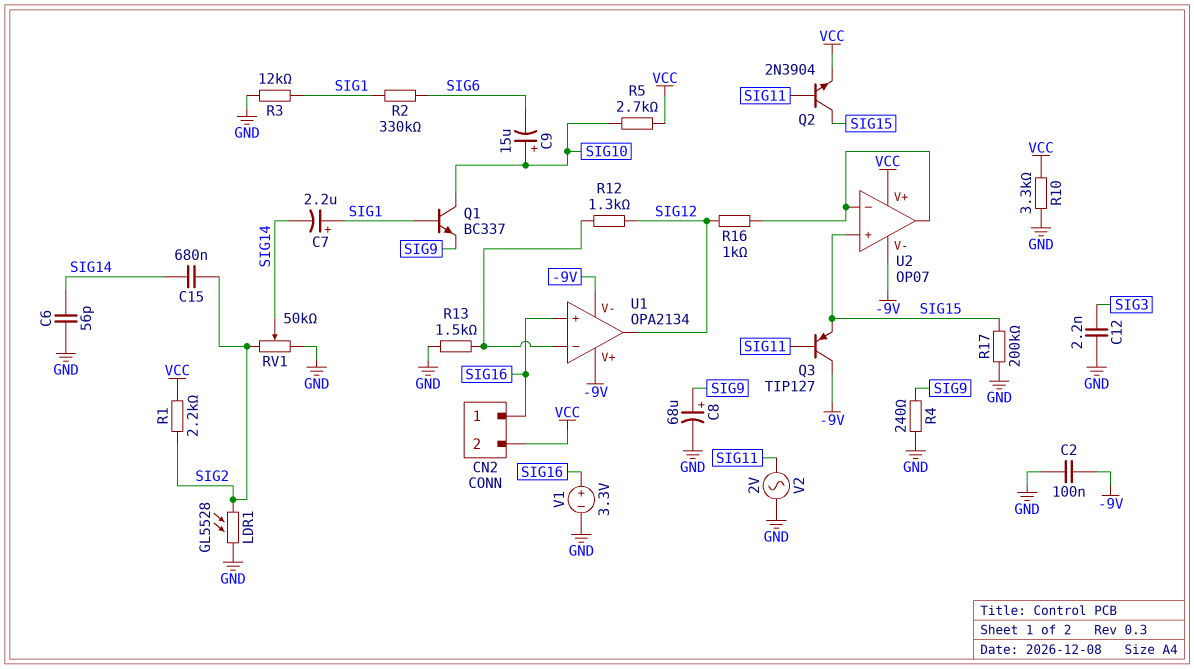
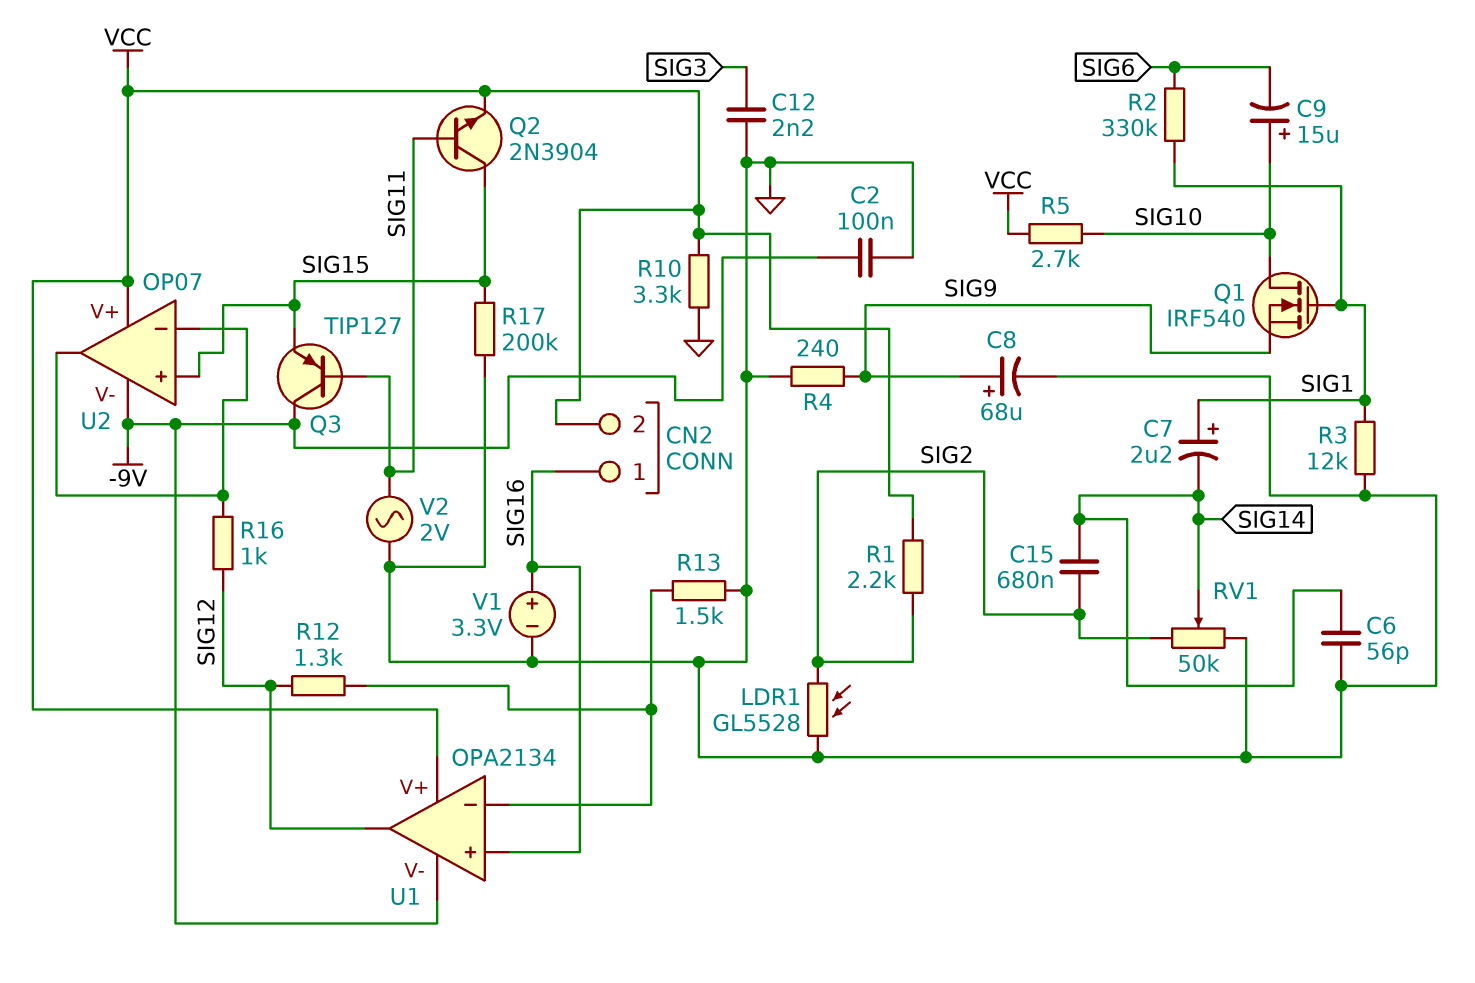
Q1: NPN BC337 (B SIG1, C SIG10, E SIG9) -> NMOS IRF540 (G SIG1, D SIG10, S SIG9)
U1 pin V+: -9V -> VCC

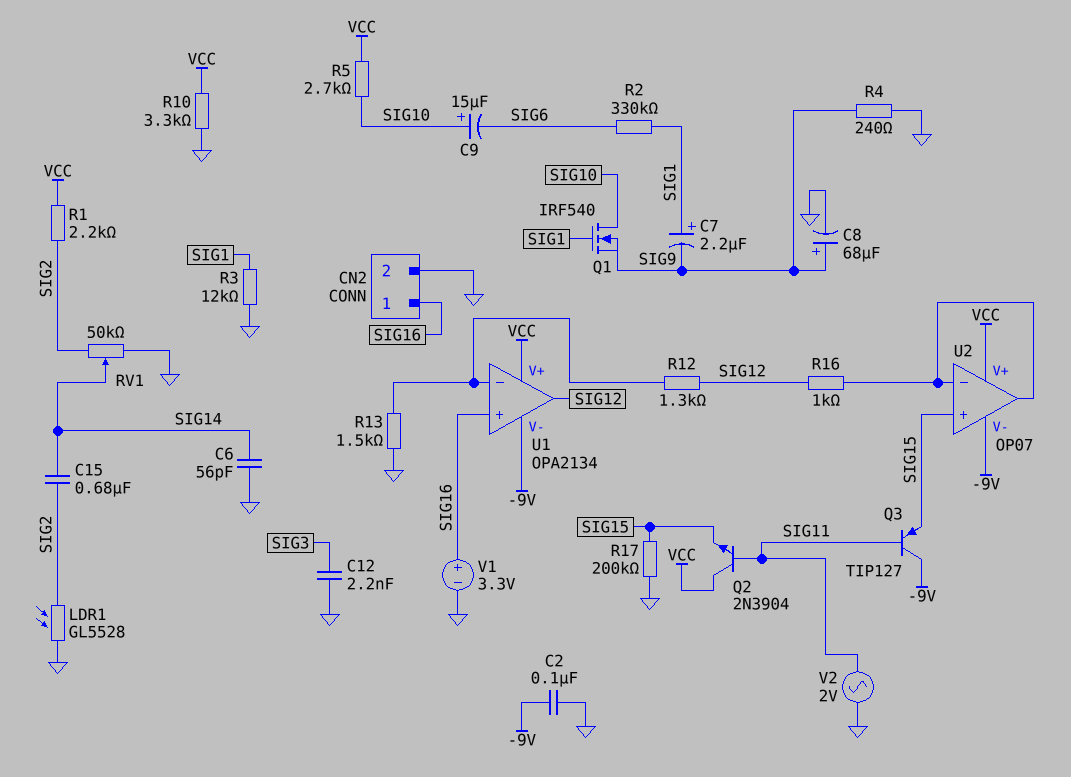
C7: 2.2uF (plus SIG1, minus SIG14) -> 2.2uF (plus SIG1, minus SIG9)
CN2 pin 2: VCC -> GND
Q2: NPN 2N3904 (B SIG11, C SIG15, E VCC) -> NPN 2N3904 (B SIG11, C VCC, E SIG15)

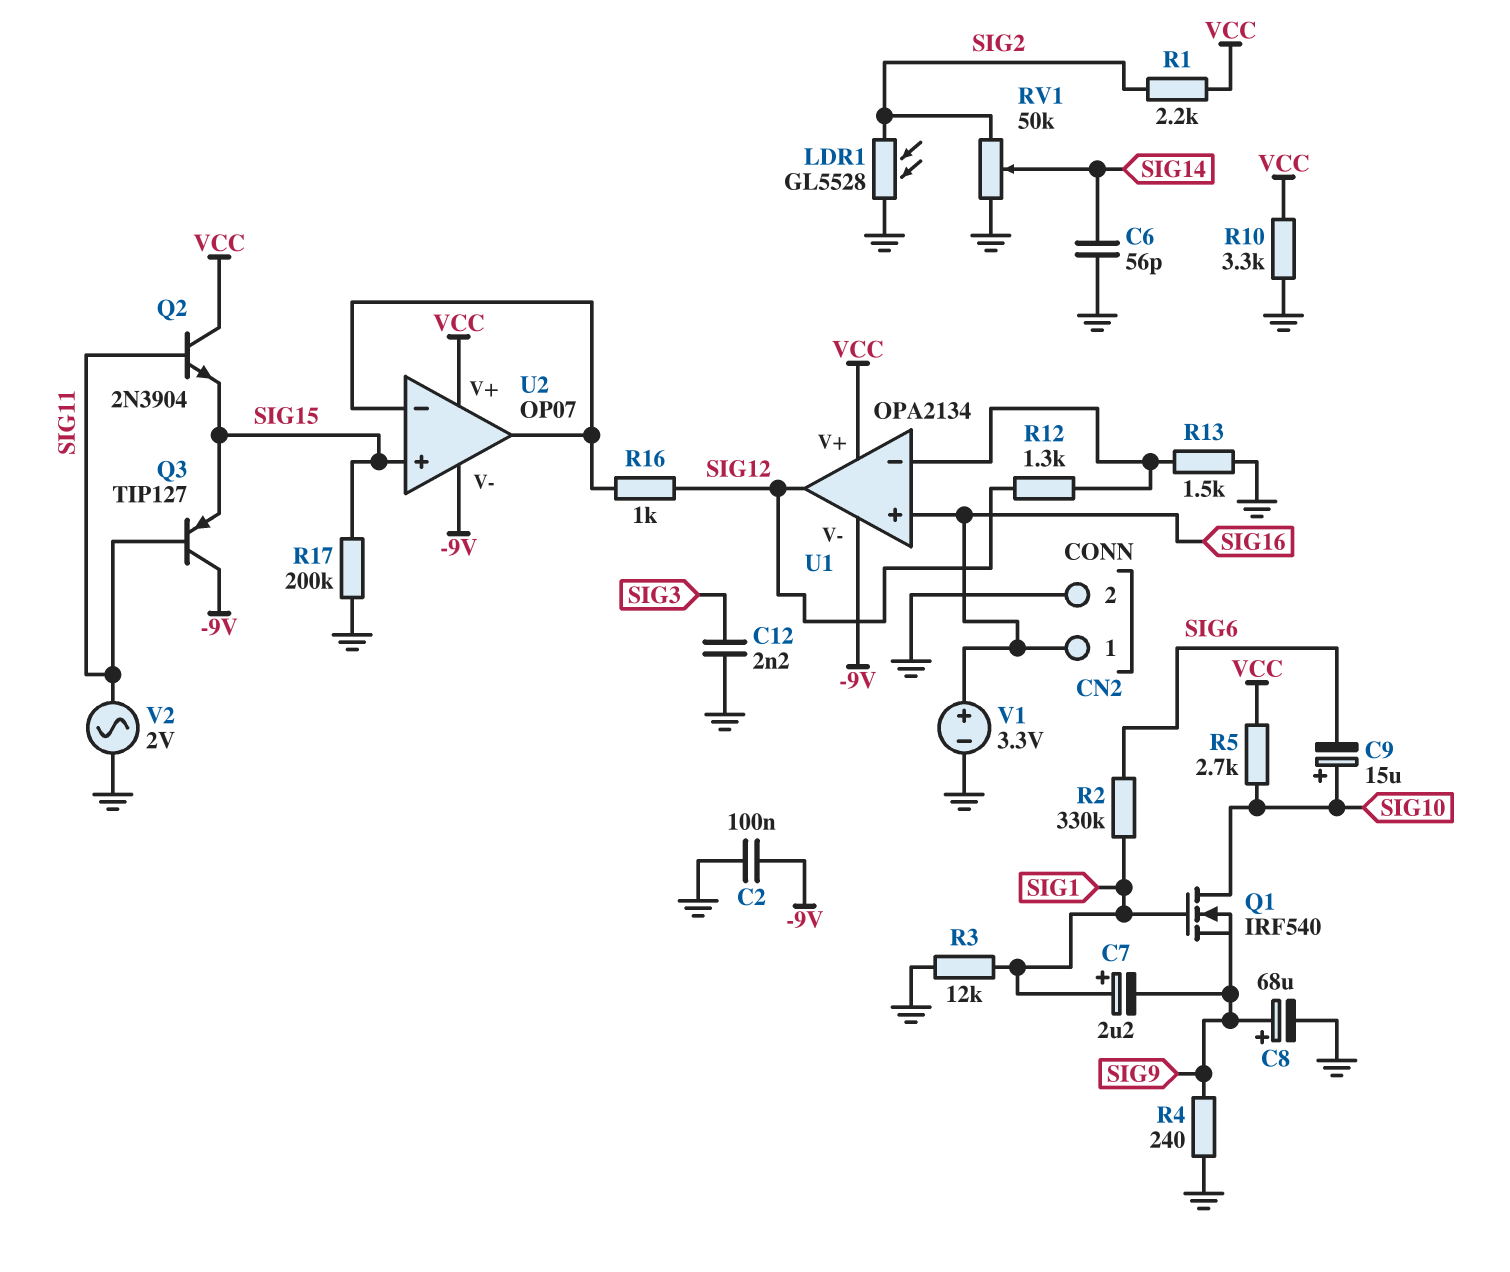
C15: 680nF (SIG2, SIG14) -> none

